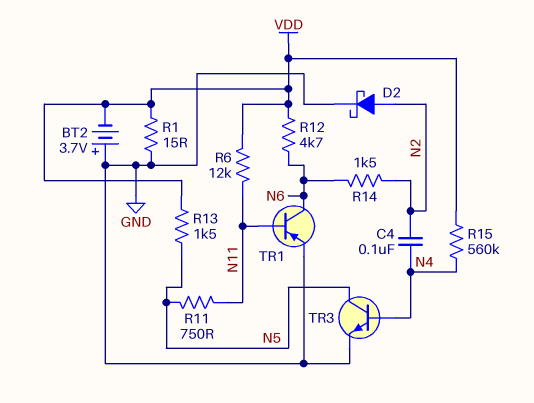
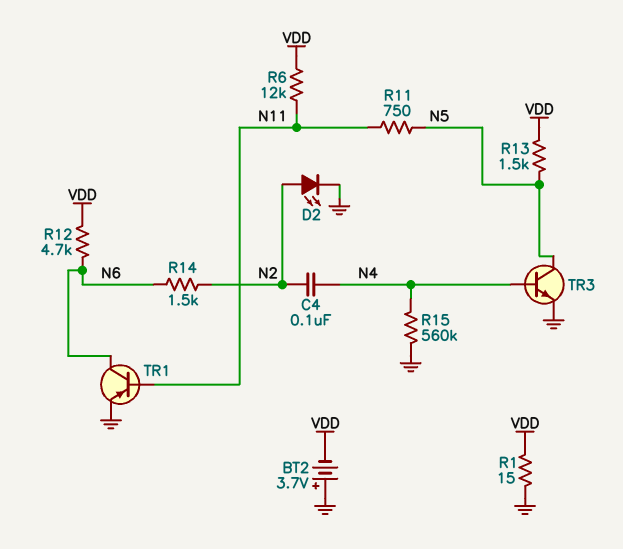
D2: schottky (A N2, K GND) -> LED (A N2, K GND)
R15: 560k (N4, VDD) -> 560k (GND, N4)

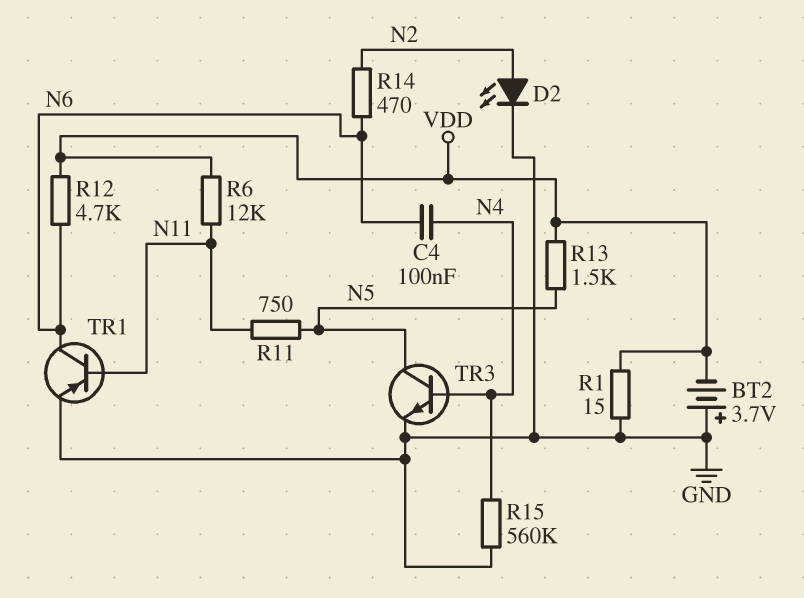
C4: 100nF (N2, N4) -> 100nF (N4, N6)
R14: 1.5k (N2, N6) -> 470 (N2, N6)

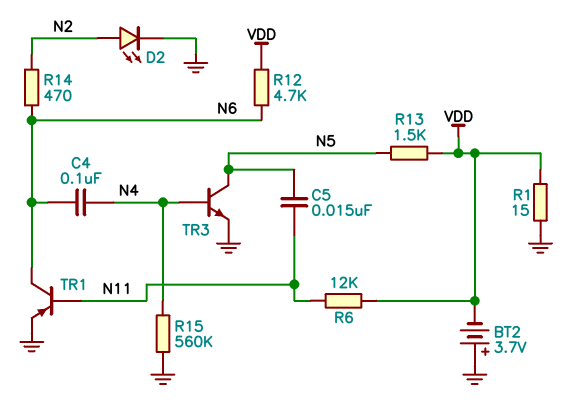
C5: none -> 15nF (N5, N11)
R11: 750 (N5, N11) -> none

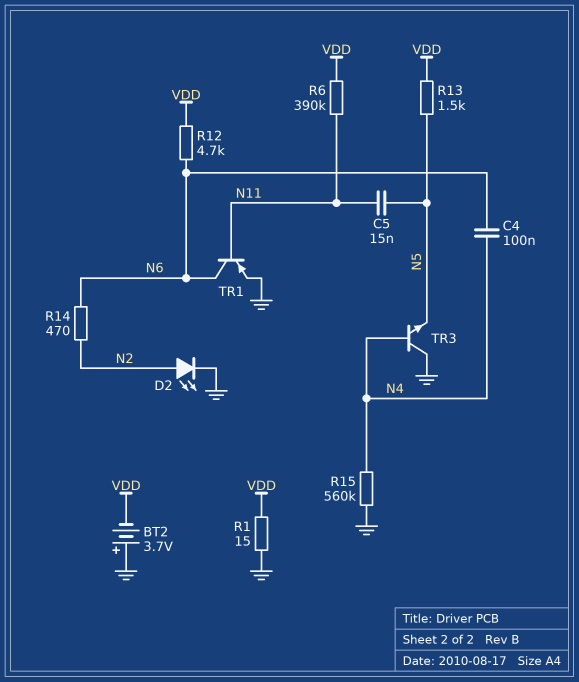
R6: 12k (N11, VDD) -> 390k (N11, VDD)
TR3: NPN (B N4, C N5, E GND) -> NPN (B N4, C GND, E N5)

